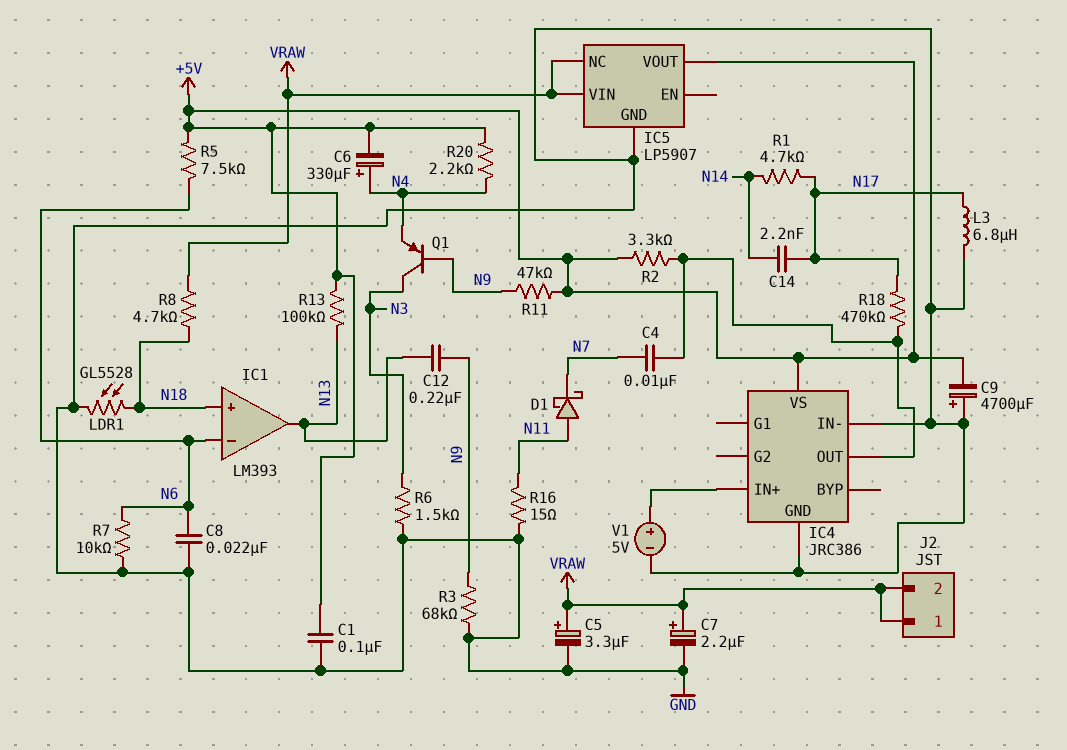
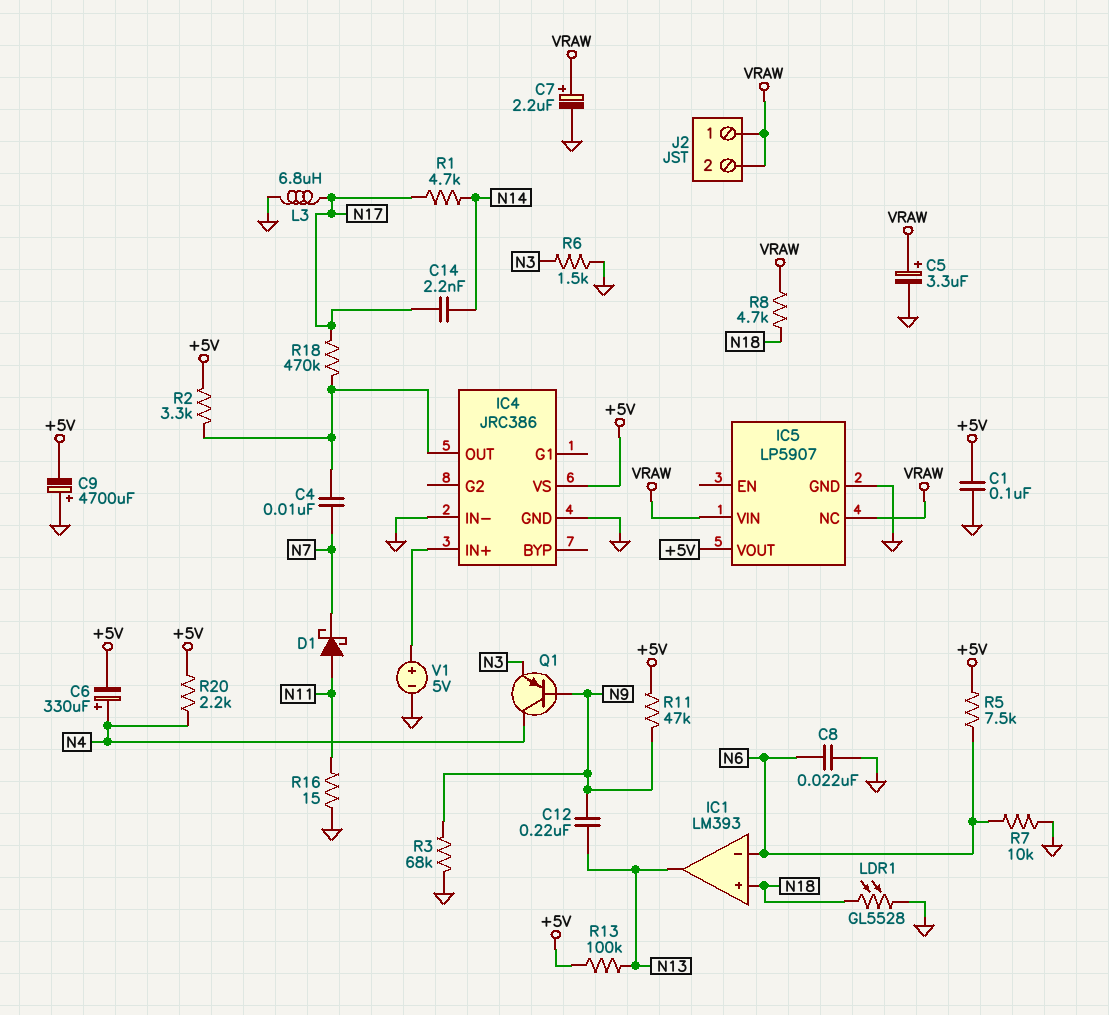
Q1: PNP (B N9, C N3, E N4) -> PNP (B N9, C N4, E N3)

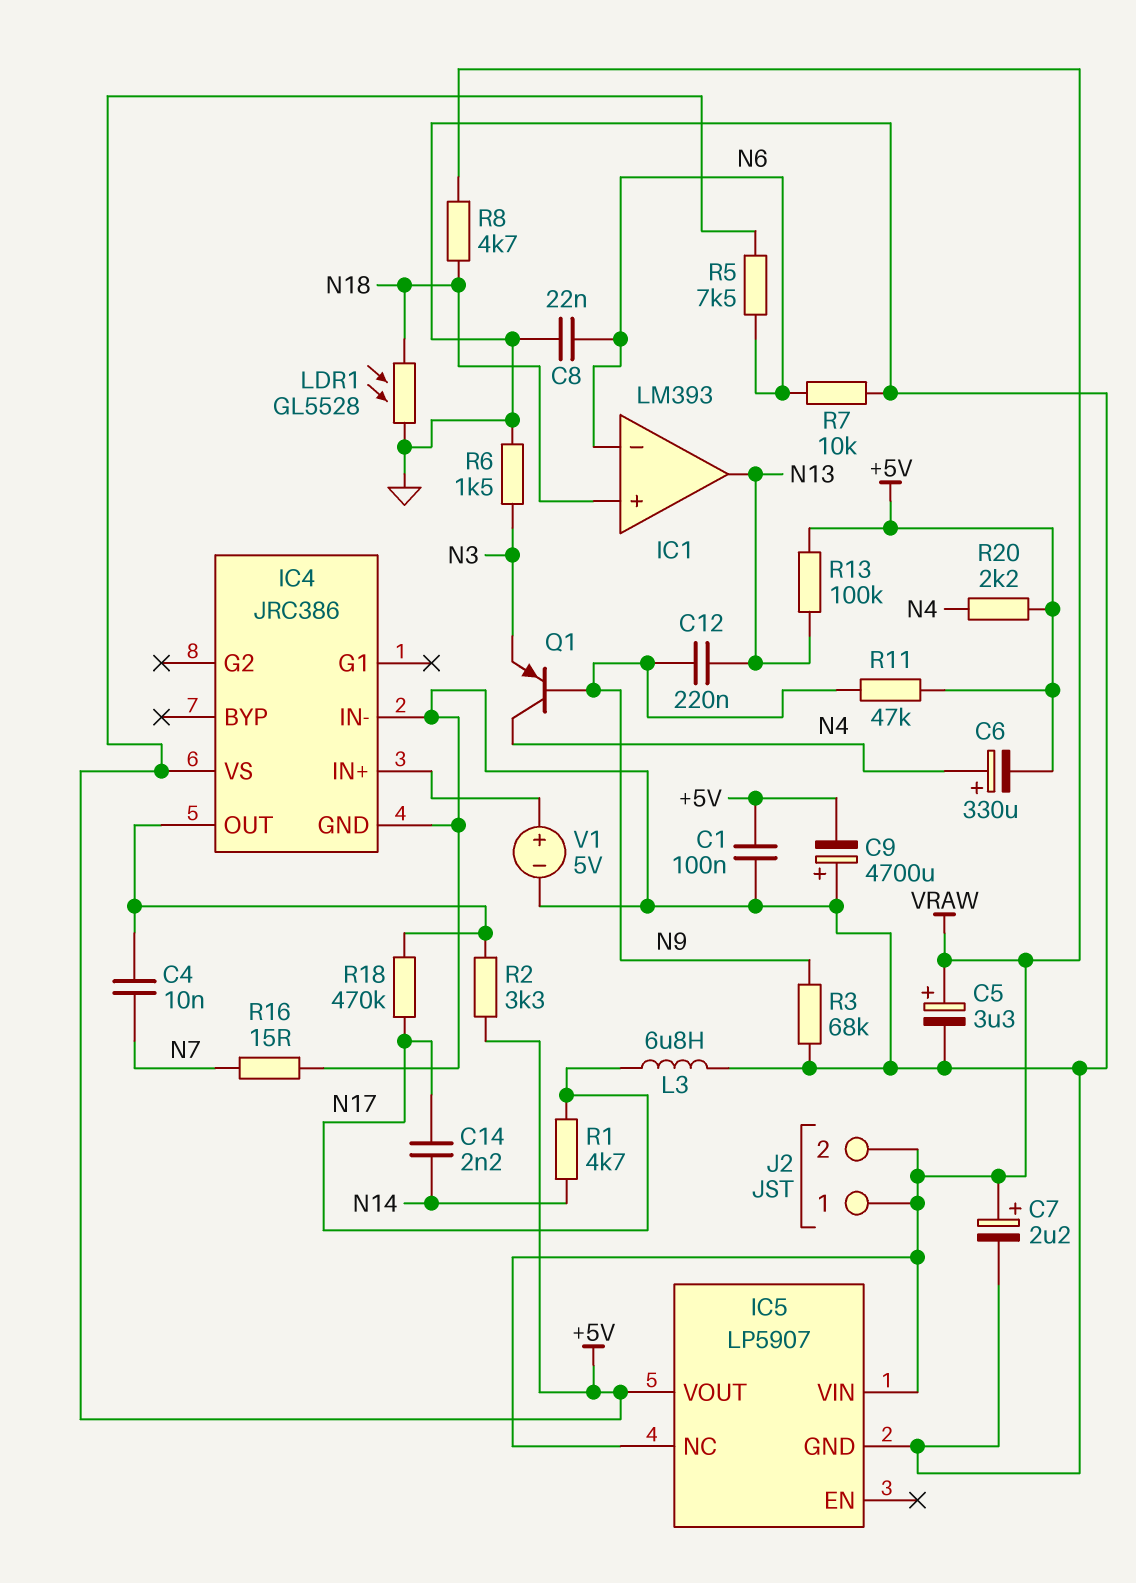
D1: schottky (A N11, K N7) -> none
R16: 15 (GND, N11) -> 15 (GND, N7)

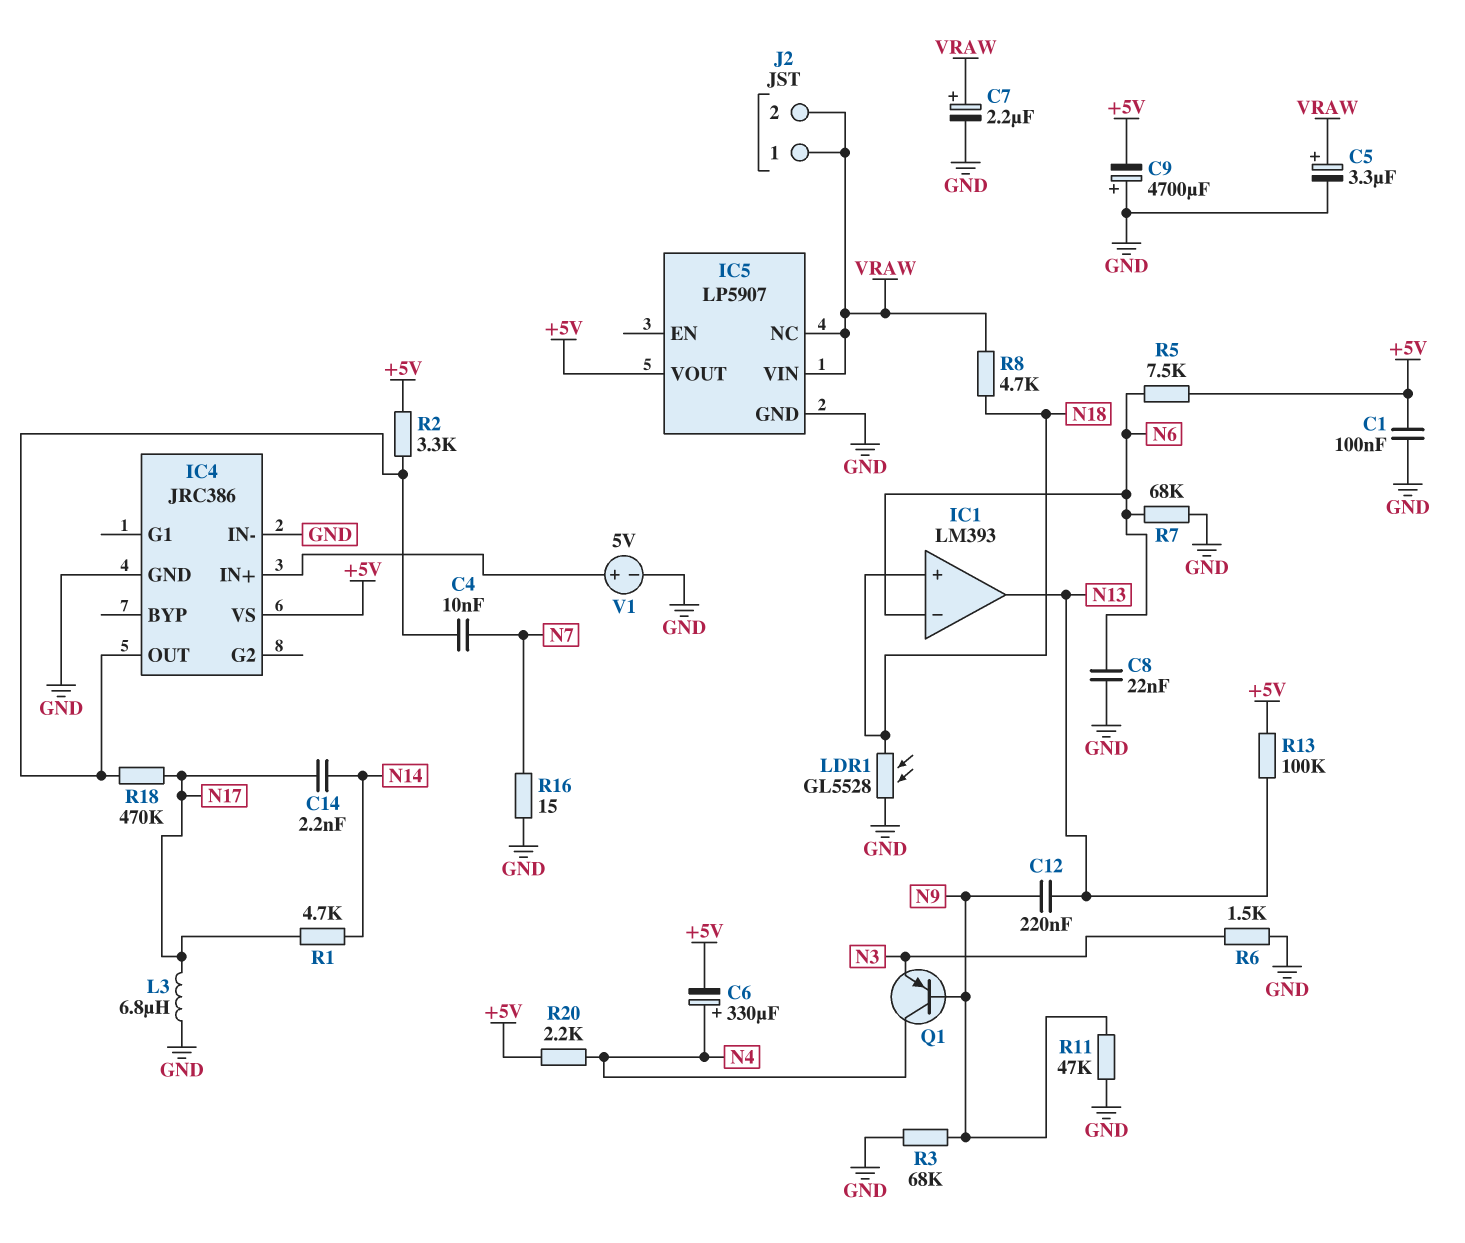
R7: 10k (GND, N6) -> 68k (GND, N6)
R11: 47k (+5V, N9) -> 47k (GND, N9)

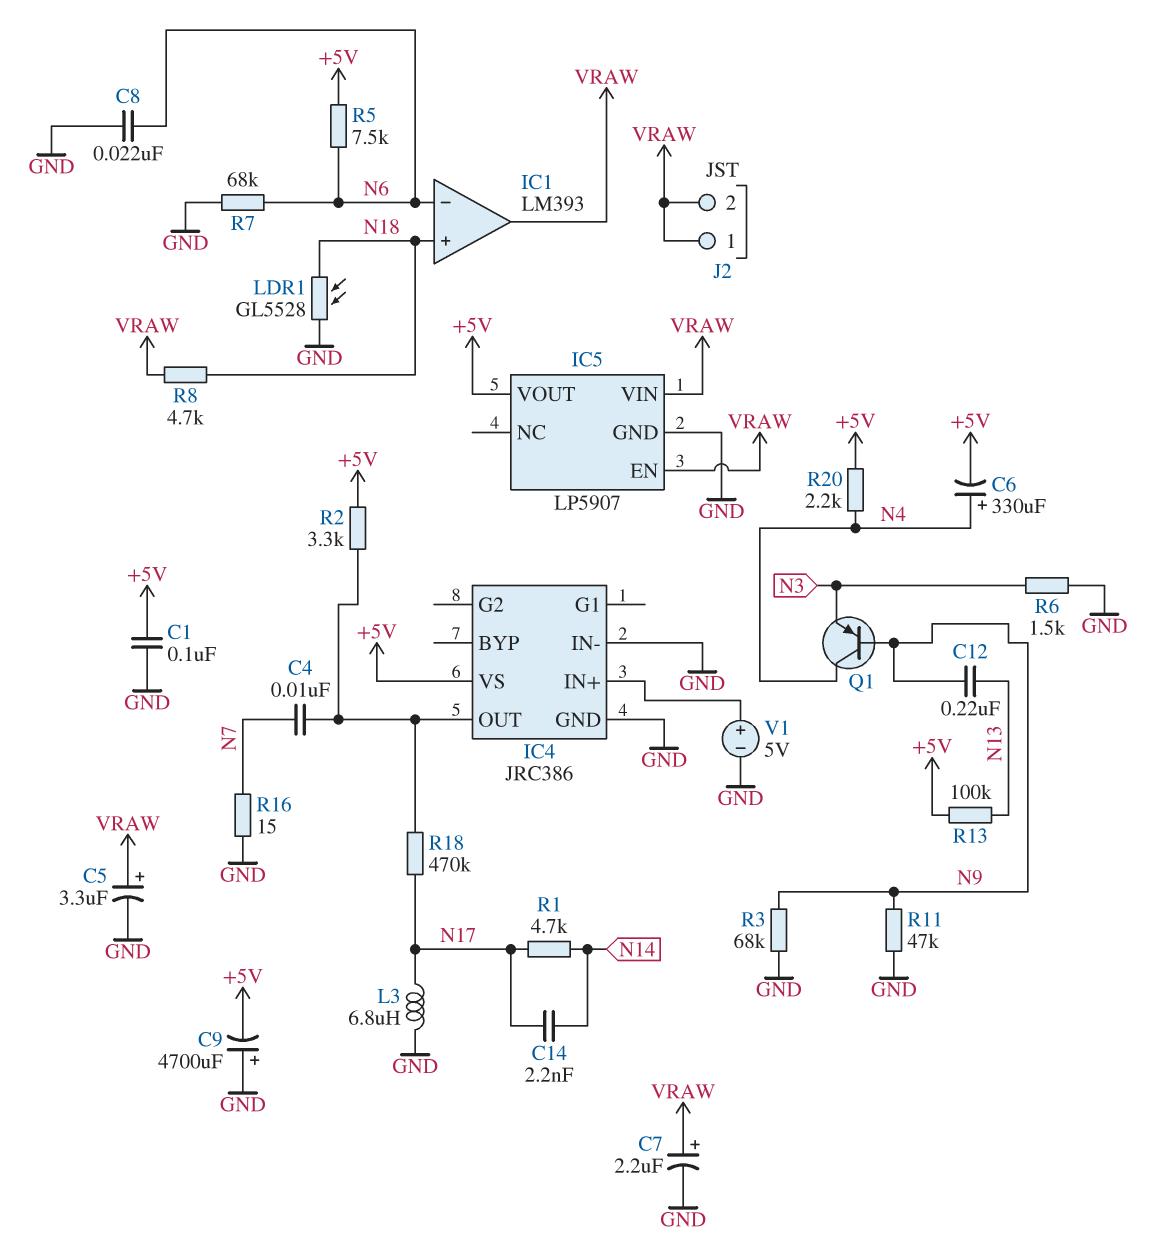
IC1 pin out: N13 -> VRAW
IC5 pin EN: none -> VRAW
IC5 pin NC: VRAW -> none

